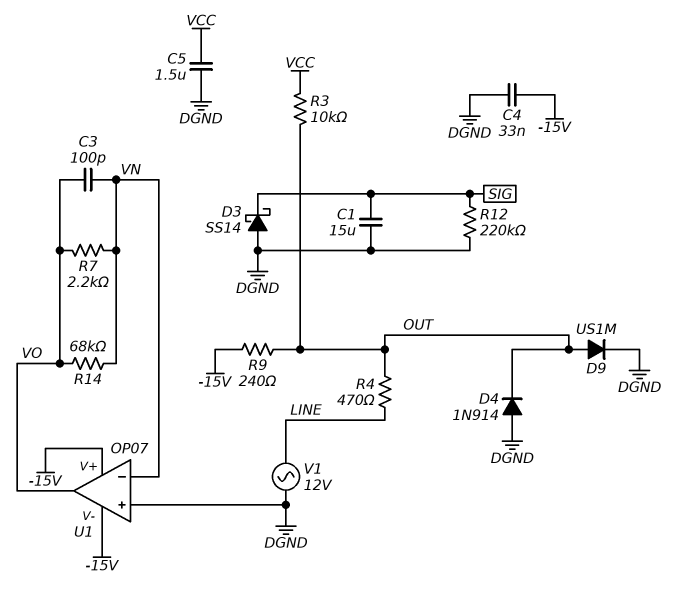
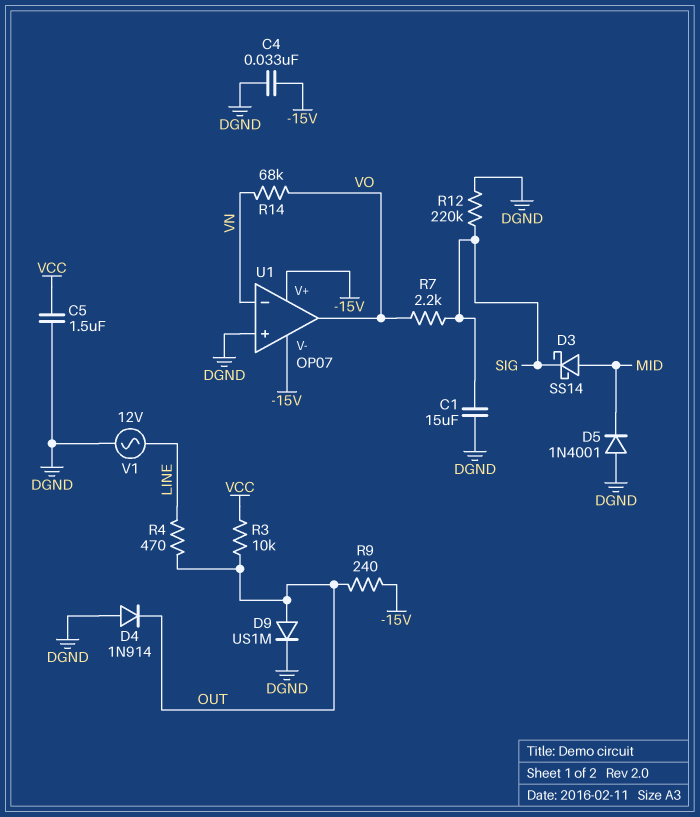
C3: 100pF (VN, VO) -> none
D3: schottky SS14 (A DGND, K SIG) -> schottky SS14 (A MID, K SIG)
D5: none -> diode 1N4001 (A DGND, K MID)
R7: 2.2k (VN, VO) -> 2.2k (SIG, VO)

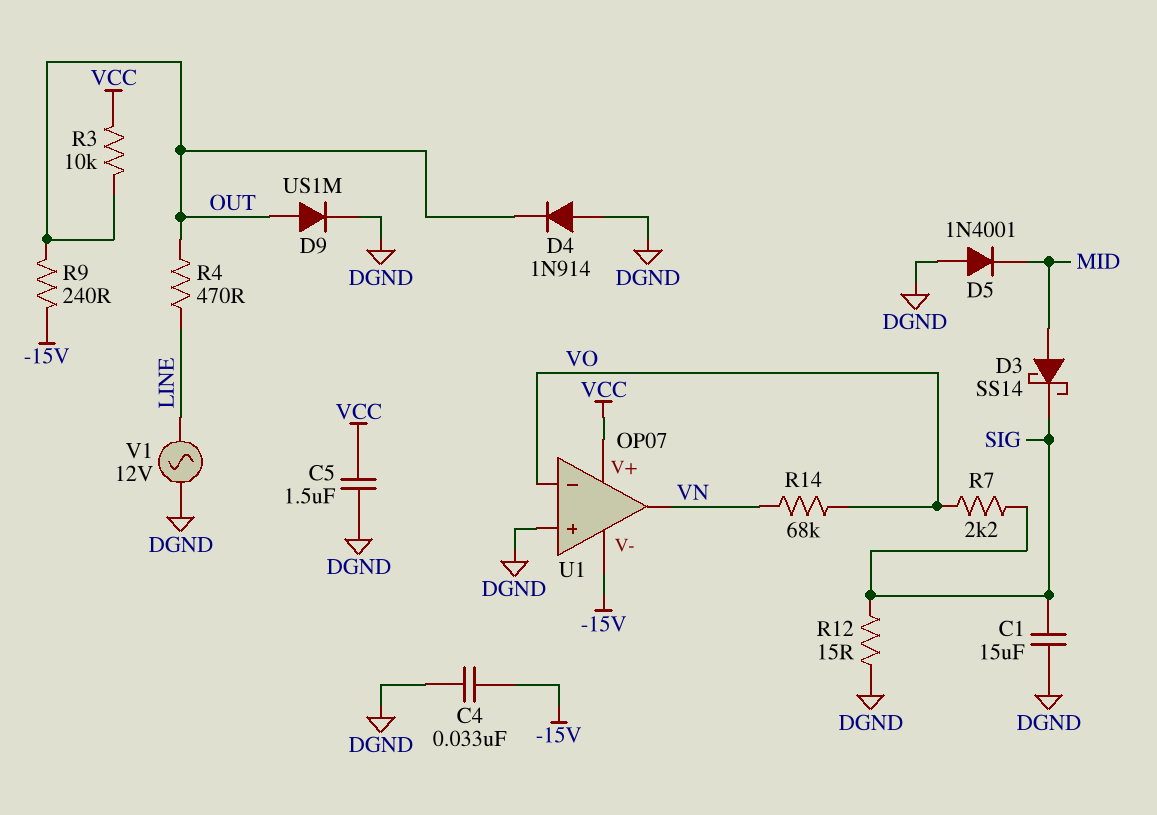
R12: 220k (DGND, SIG) -> 15 (DGND, SIG)
U1 pin V+: -15V -> VCC
U1 pin in-: VN -> VO
U1 pin out: VO -> VN

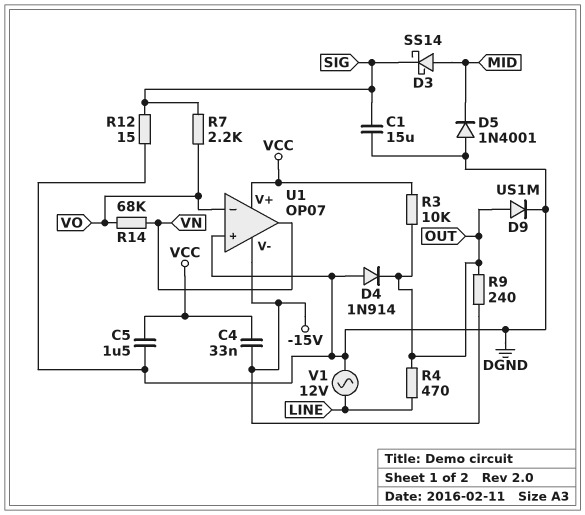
C4: 33nF (-15V, DGND) -> 33nF (-15V, VCC)

